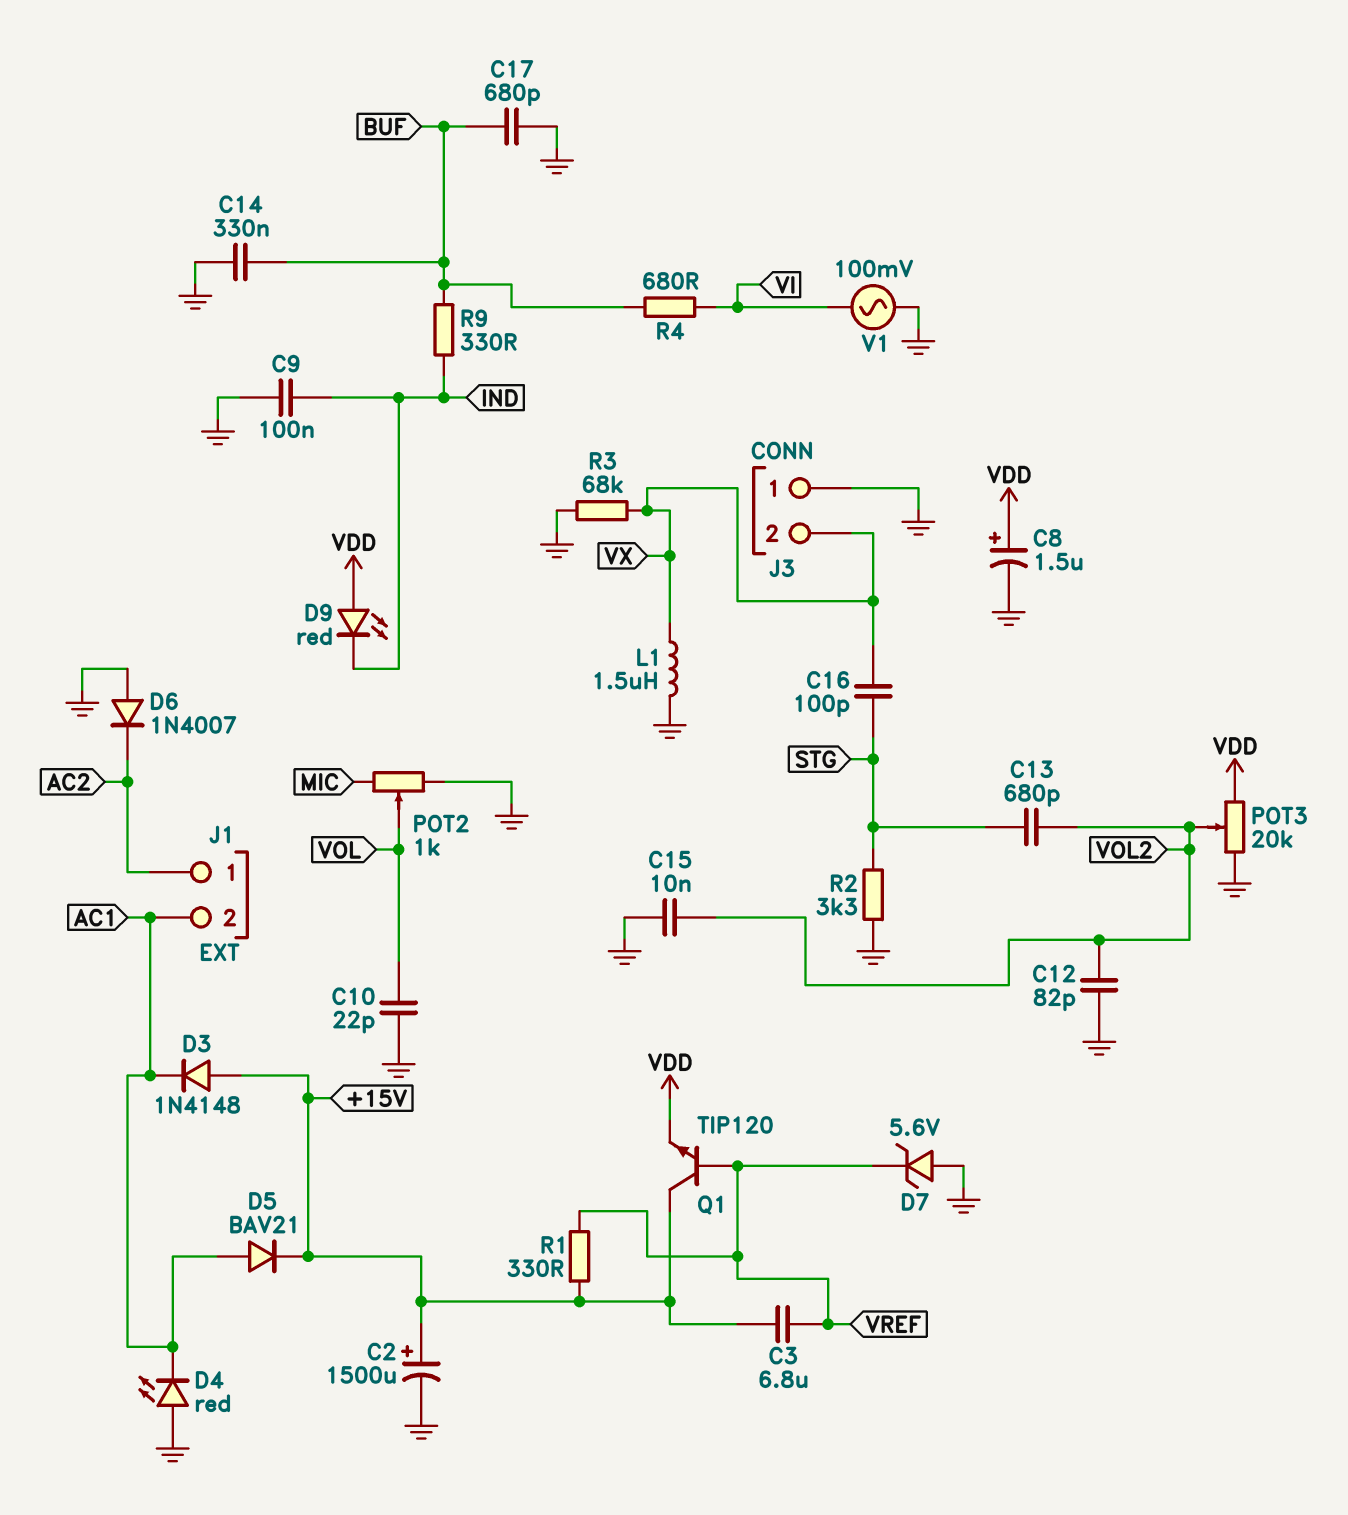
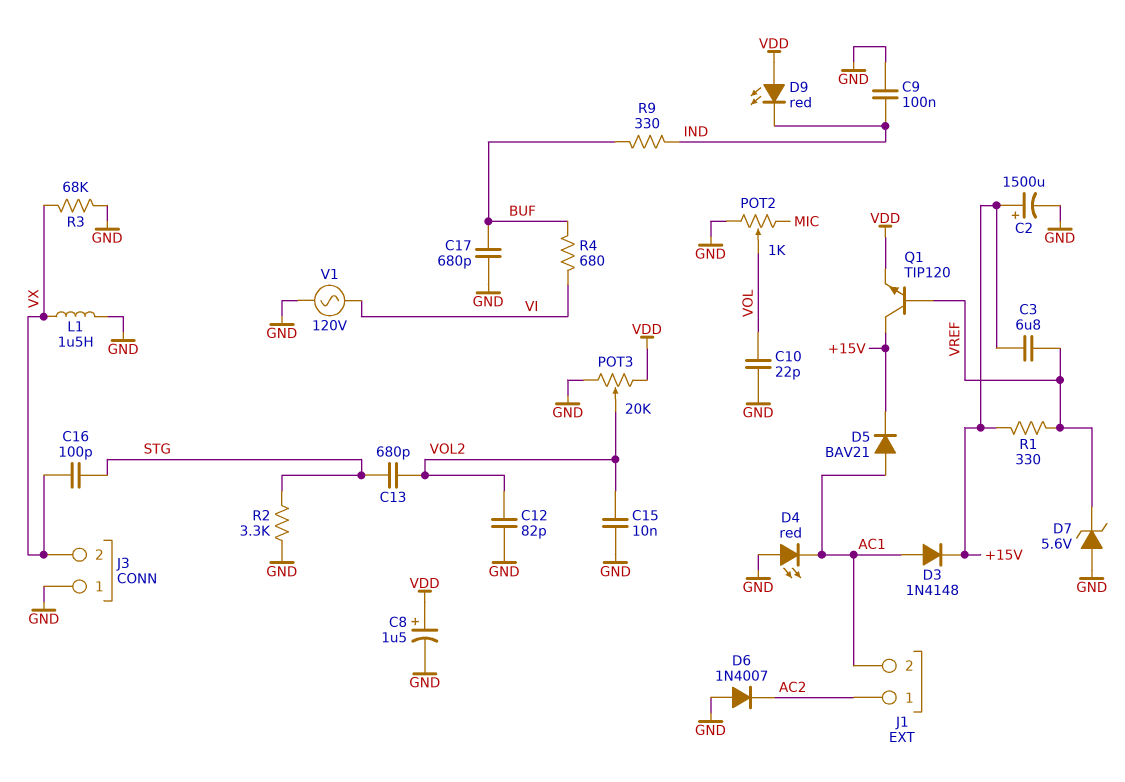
C14: 330nF (BUF, GND) -> none
D3: diode 1N4148 (A +15V, K AC1) -> diode 1N4148 (A AC1, K +15V)
V1: AC 100mV (GND, VI) -> AC 120V (GND, VI)

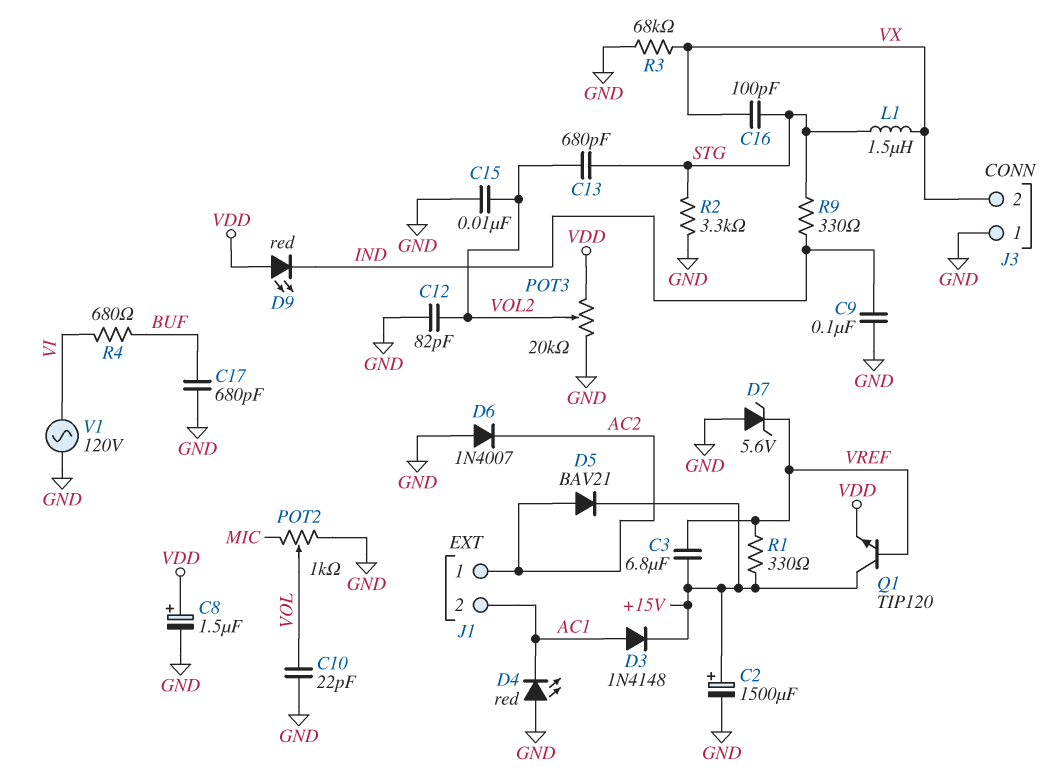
D5: diode BAV21 (A AC1, K +15V) -> diode BAV21 (A AC2, K +15V)
L1: 1.5uH (GND, VX) -> 1.5uH (STG, VX)
R9: 330 (BUF, IND) -> 330 (IND, STG)

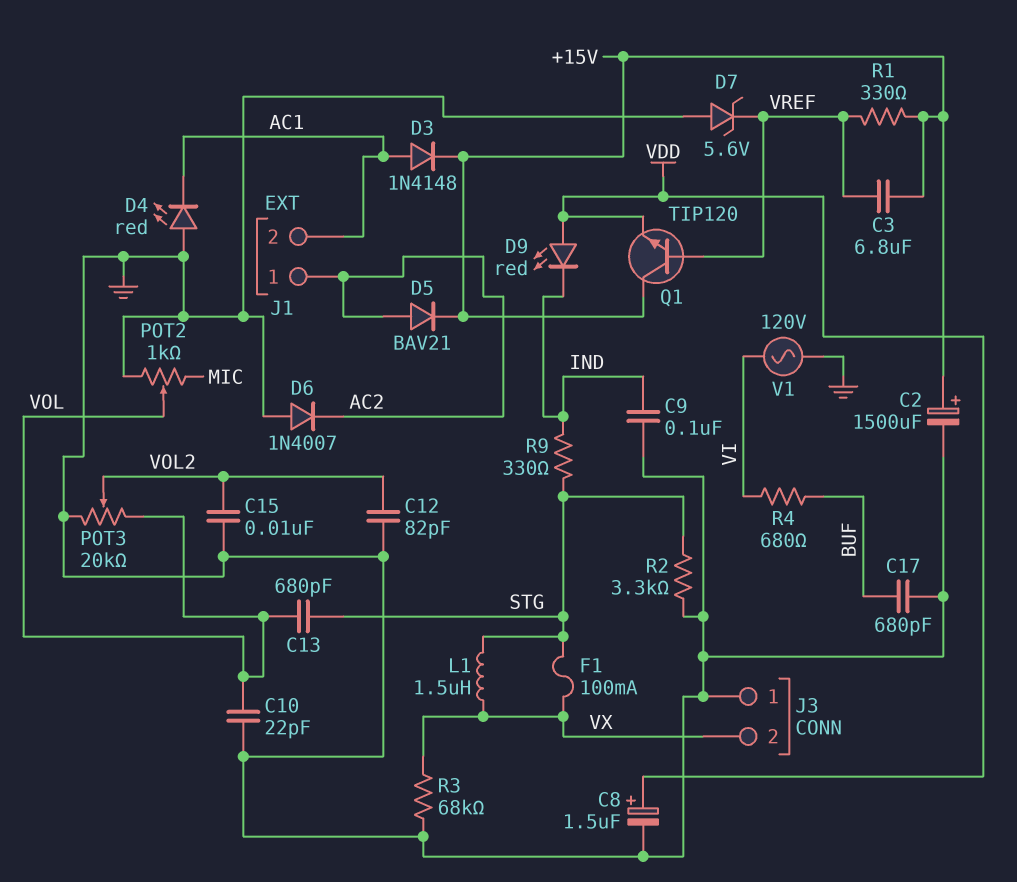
C13: 680pF (STG, VOL2) -> 680pF (STG, VOL)
C16: 100pF (STG, VX) -> none
F1: none -> 100mA (STG, VX)
POT3: 20k (GND, VDD, wiper VOL2) -> 20k (GND, VOL, wiper VOL2)

